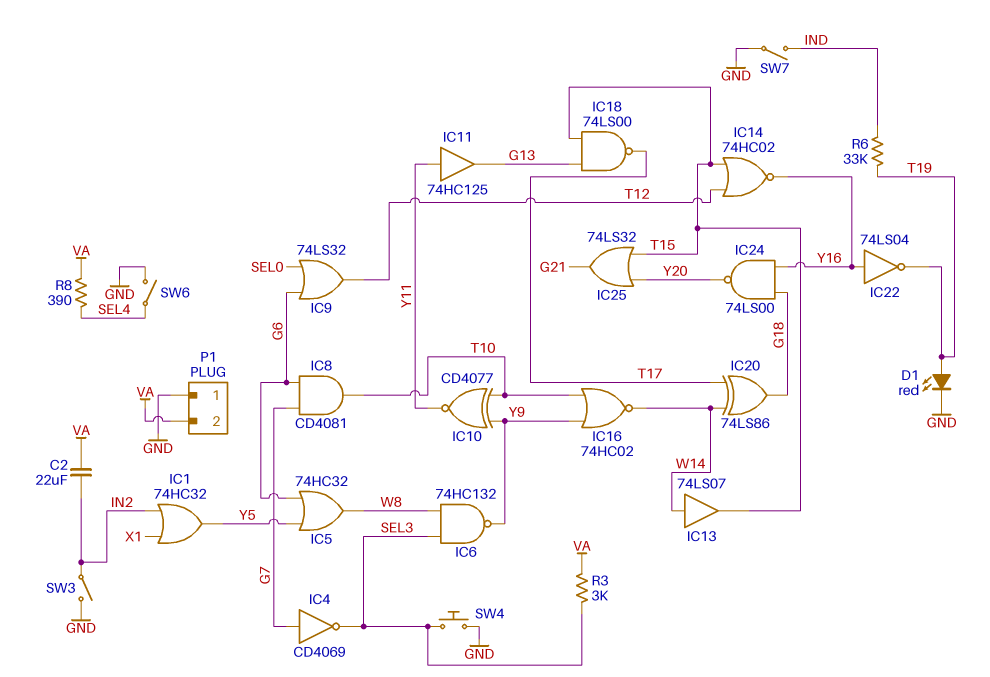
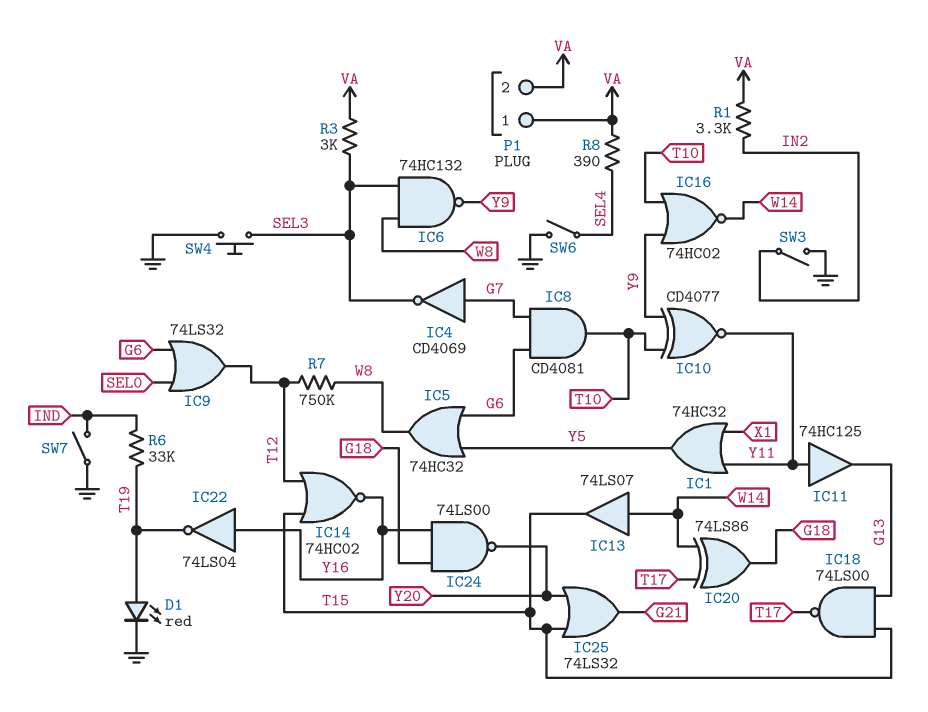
C2: 22uF (IN2, VA) -> none
IC1: OR 74HC32 (in IN2, in X1, out Y5) -> OR 74HC32 (in X1, in Y11, out Y5)
P1 pin 1: GND -> VA
R1: none -> 3.3k (IN2, VA)
R7: none -> 750k (T12, W8)

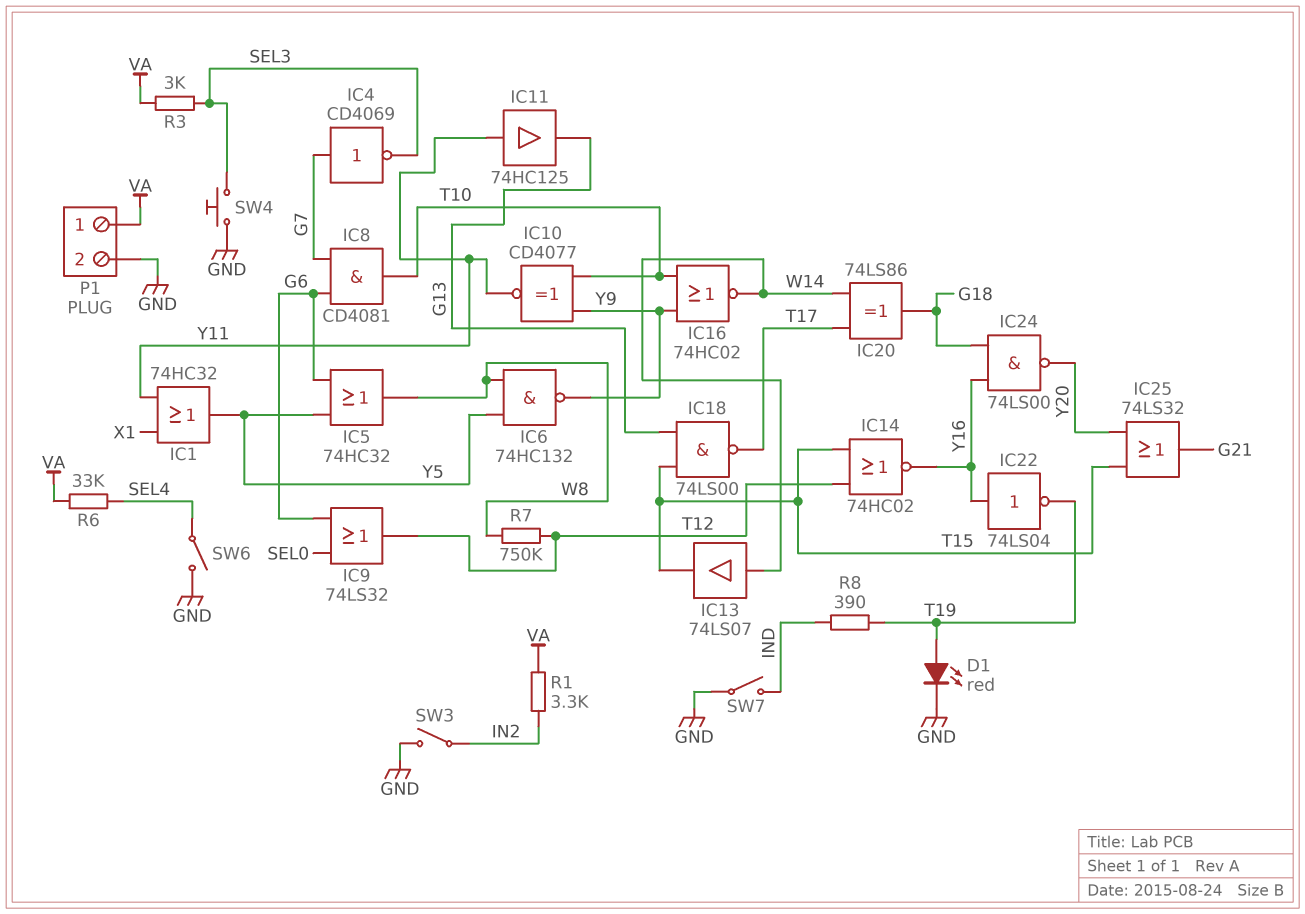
IC6: NAND 74HC132 (in SEL3, in W8, out Y9) -> NAND 74HC132 (in W8, in Y5, out Y9)
P1 pin 2: VA -> GND
R6: 33k (IND, T19) -> 33k (SEL4, VA)
R8: 390 (SEL4, VA) -> 390 (IND, T19)

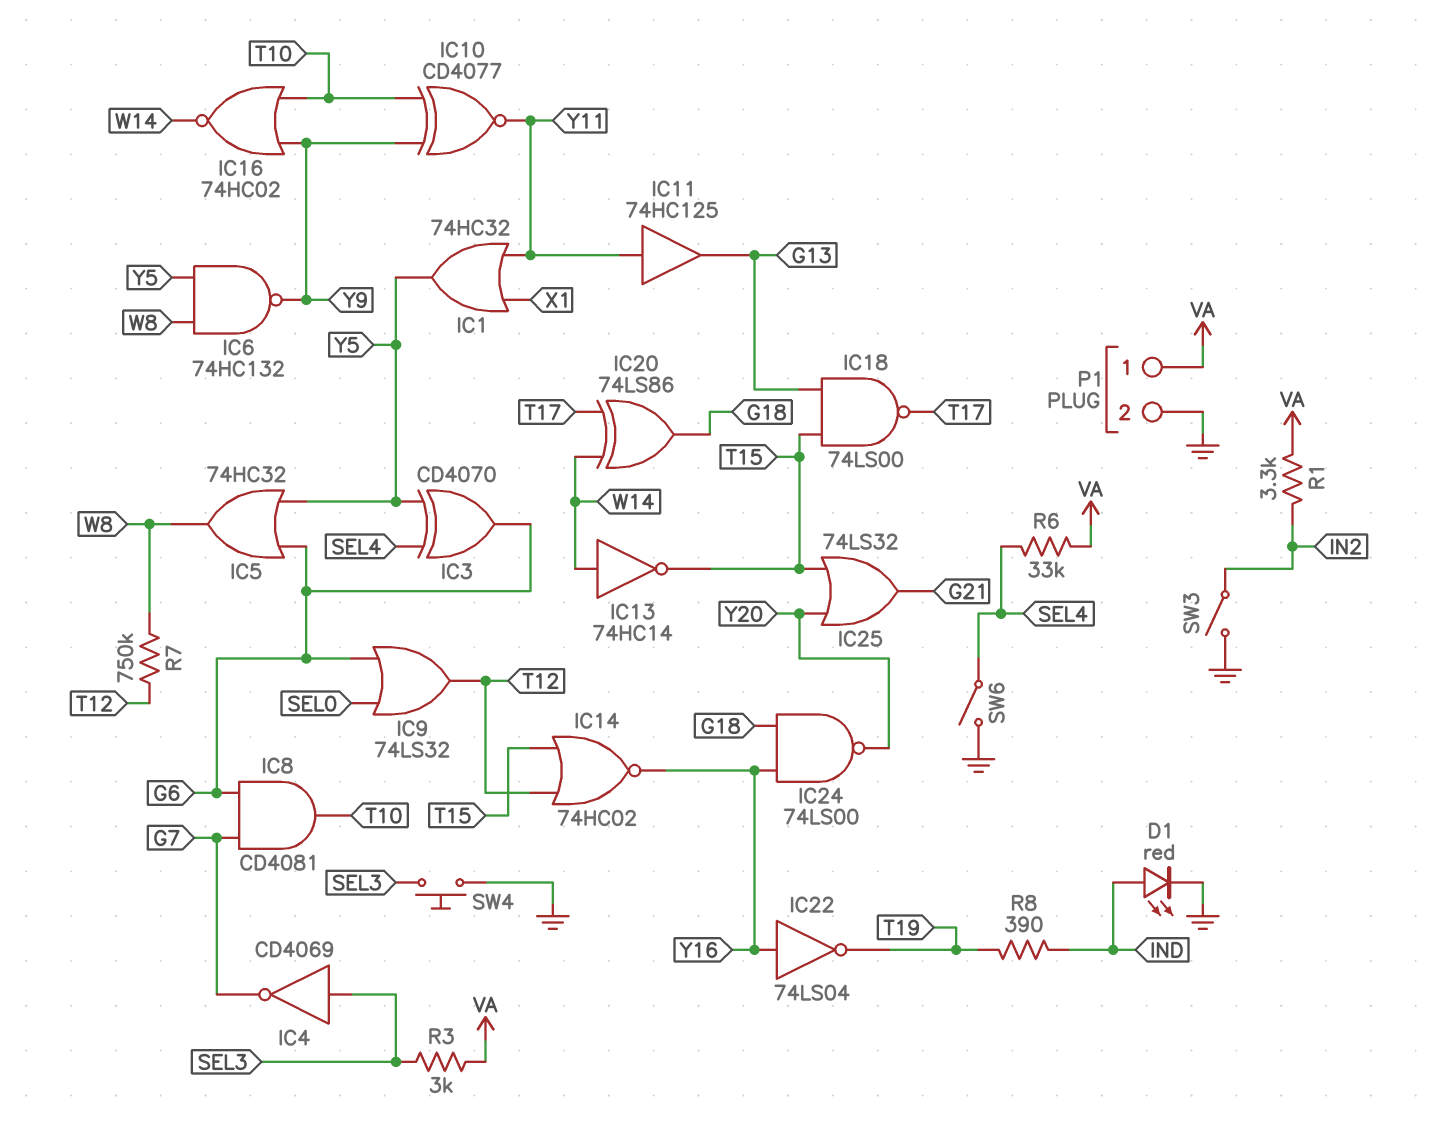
D1: LED red (A T19, K GND) -> LED red (A IND, K GND)
IC3: none -> XOR CD4070 (in SEL4, in Y5, out G6)
IC4: NOT CD4069 (in G7, out SEL3) -> NOT CD4069 (in SEL3, out G7)
IC13: buffer 74LS07 (in W14, out T15) -> NOT 74HC14 (in W14, out T15)
SW7: switch (GND, IND) -> none

